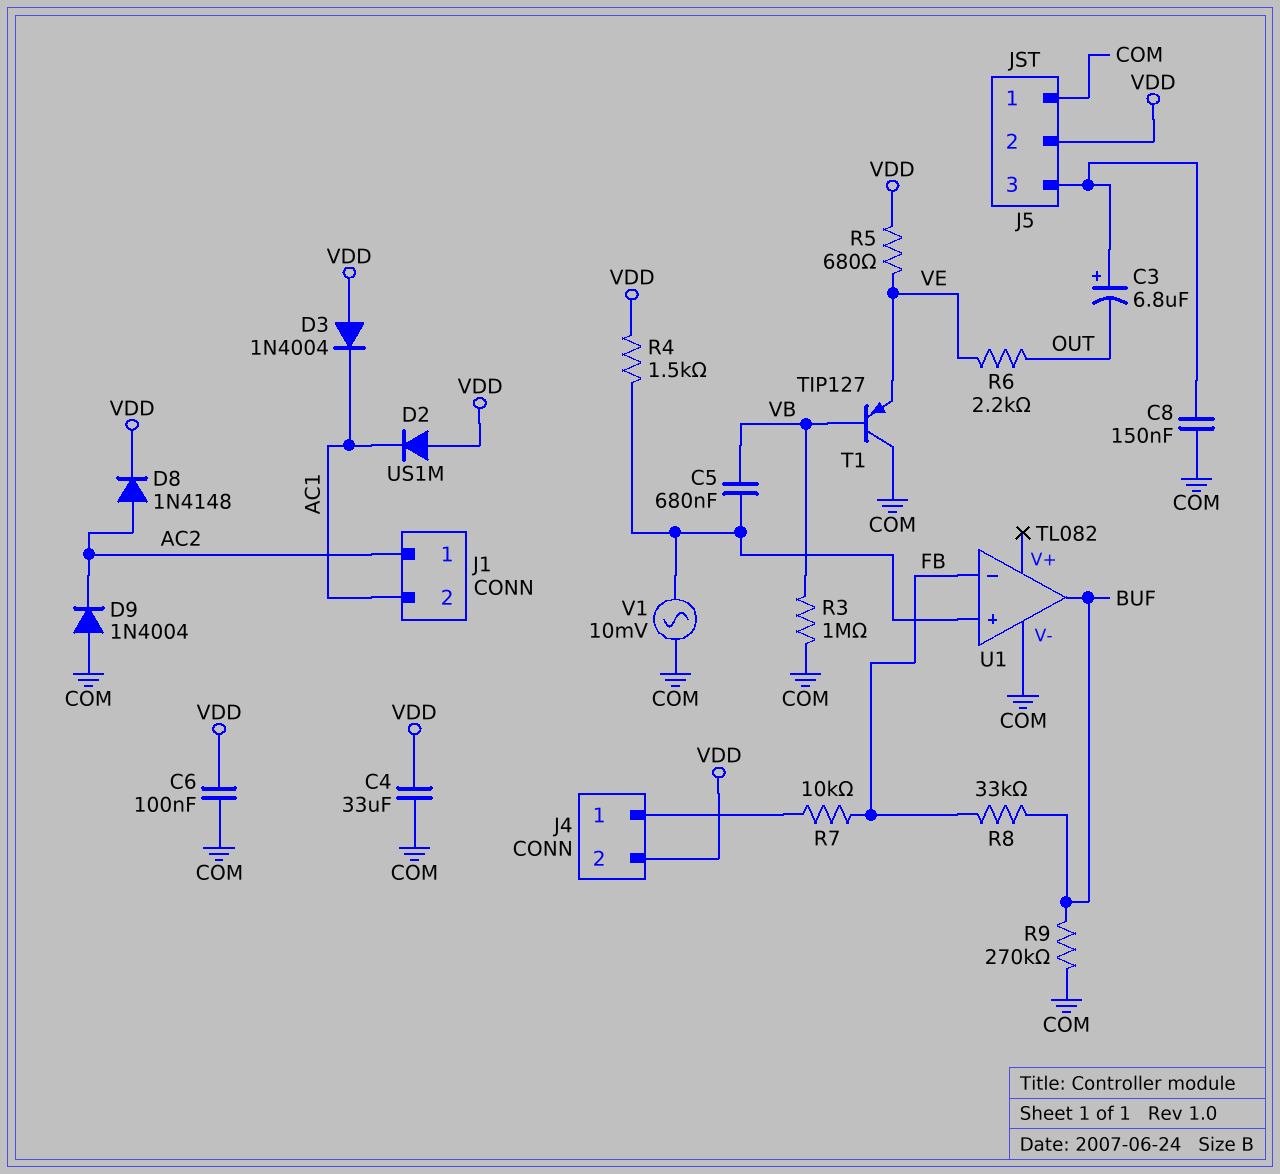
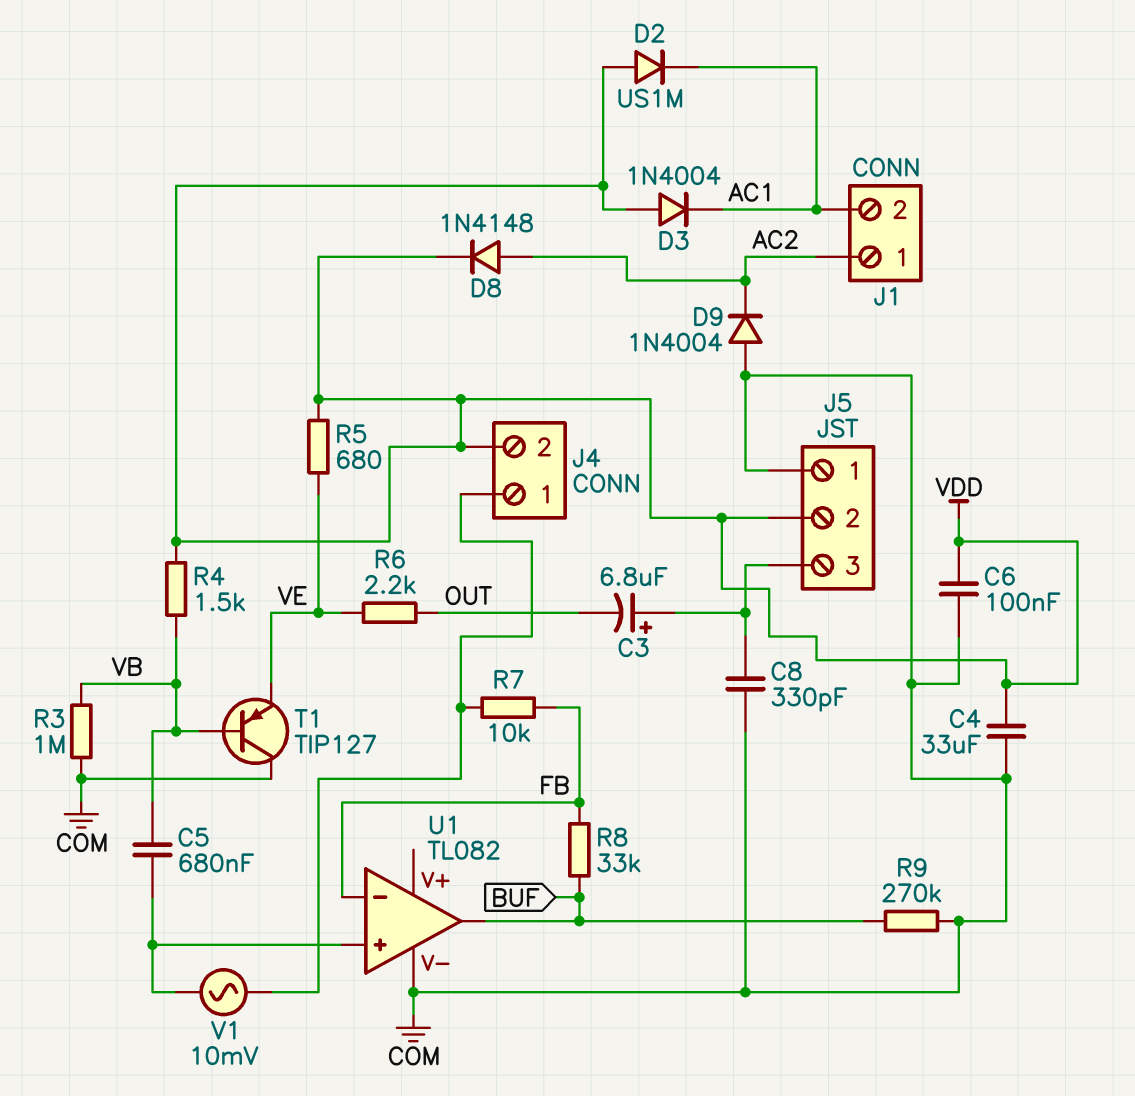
C8: 150nF (COM, J5/3) -> 330pF (COM, J5/3)
R4: 1.5k (U1/in+, VDD) -> 1.5k (VB, VDD)
V1: AC 10mV (COM, U1/in+) -> AC 10mV (J4/1, U1/in+)

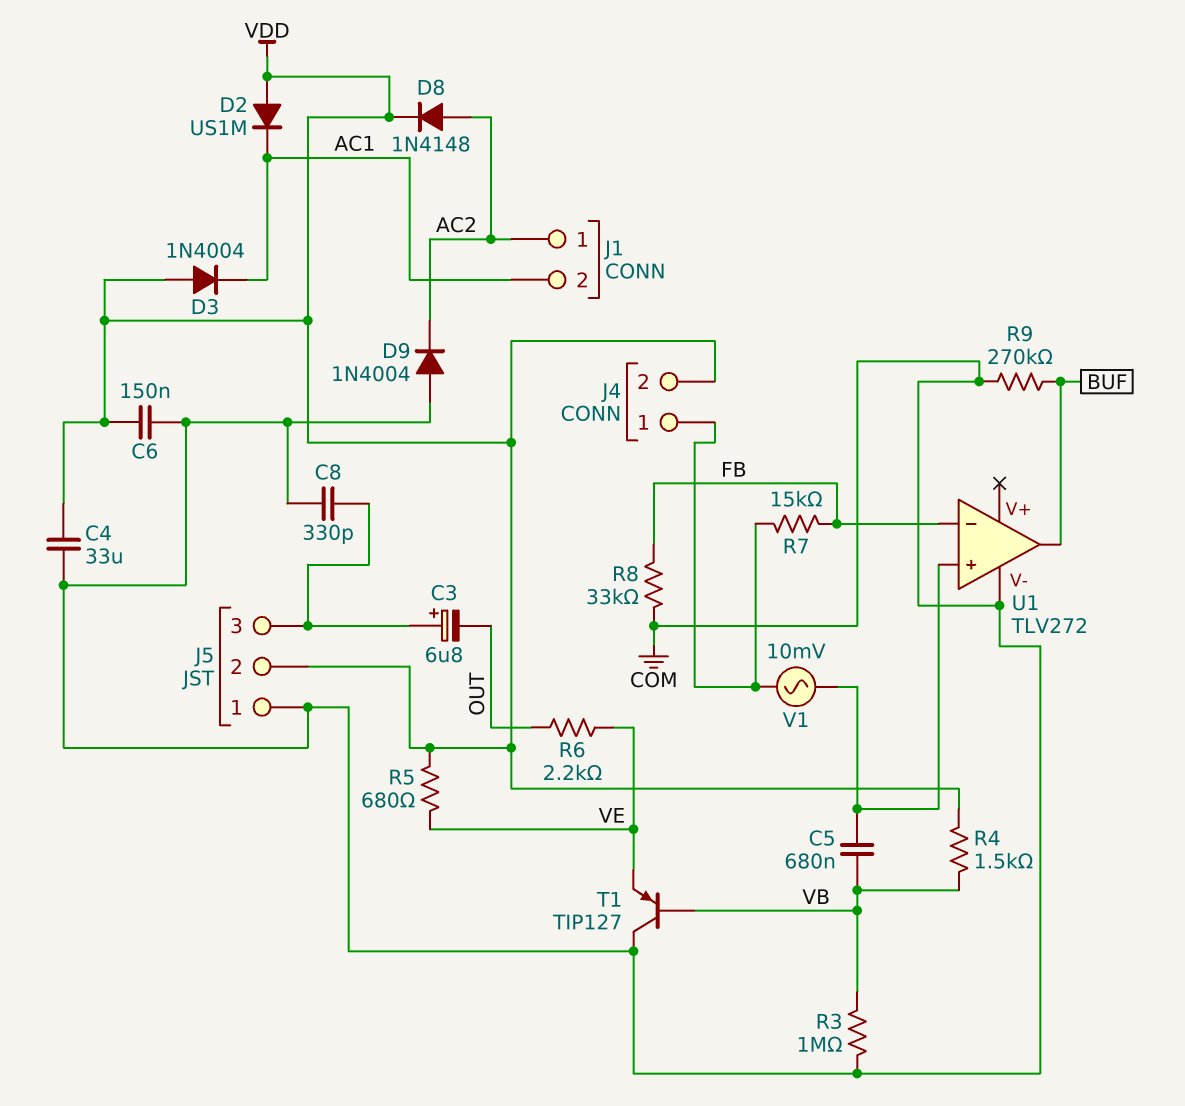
C6: 100nF (COM, VDD) -> 150nF (COM, VDD)
R7: 10k (FB, J4/1) -> 15k (FB, J4/1)
R8: 33k (BUF, FB) -> 33k (COM, FB)
U1: TL082 -> TLV272

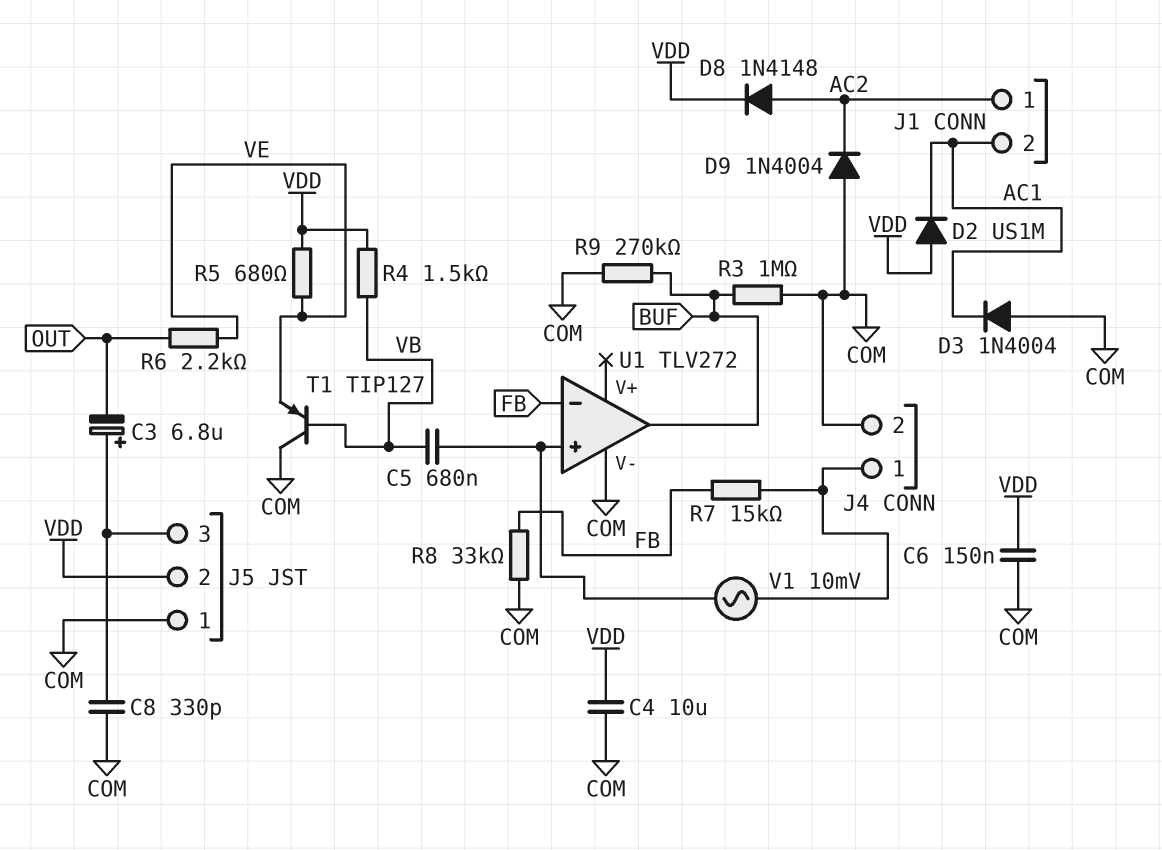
C4: 33uF (COM, VDD) -> 10uF (COM, VDD)
D3: diode 1N4004 (A VDD, K AC1) -> diode 1N4004 (A COM, K AC1)
J4 pin 2: VDD -> COM
R3: 1M (COM, VB) -> 1M (BUF, COM)

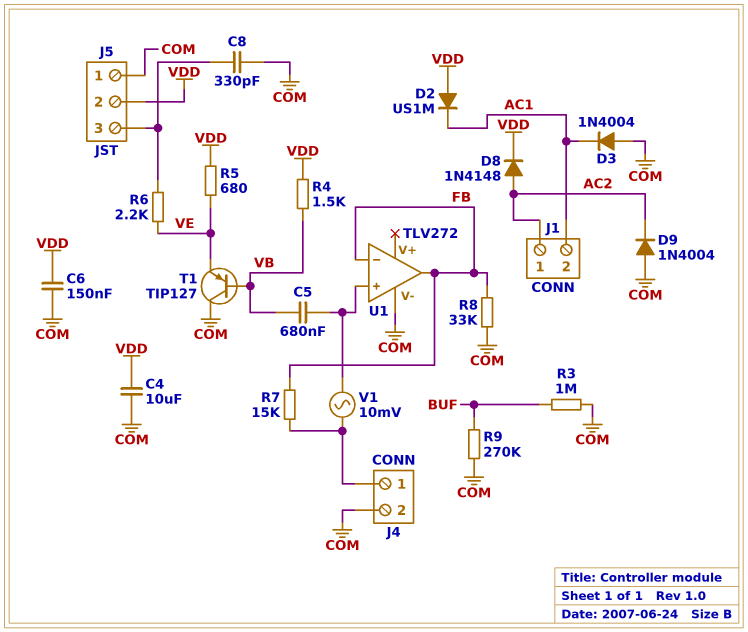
C3: 6.8uF (plus J5/3, minus OUT) -> none
R6: 2.2k (OUT, VE) -> 2.2k (J5/3, VE)
U1 pin out: BUF -> FB

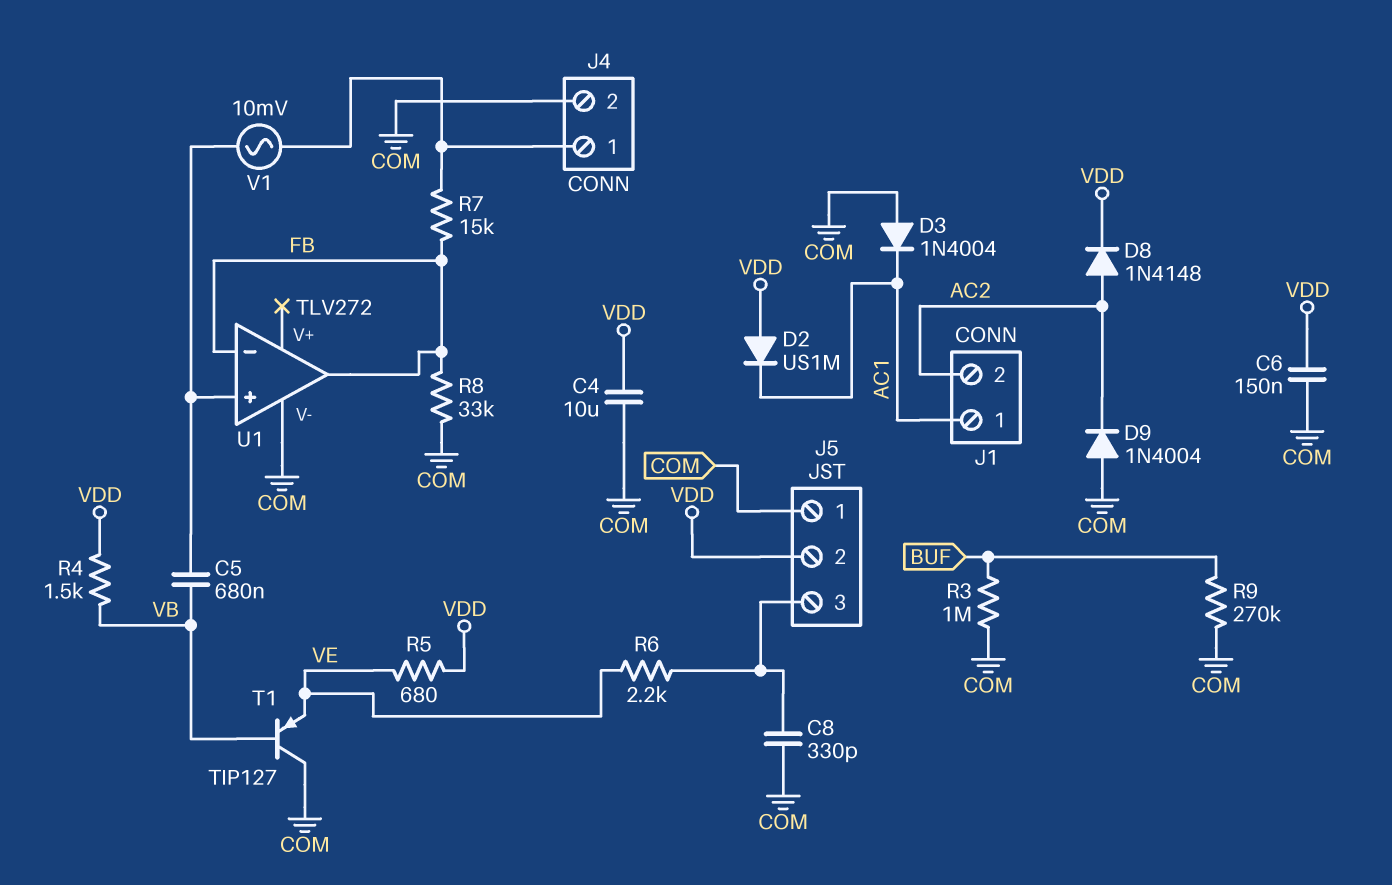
J1 pin 1: AC2 -> AC1
J1 pin 2: AC1 -> AC2

